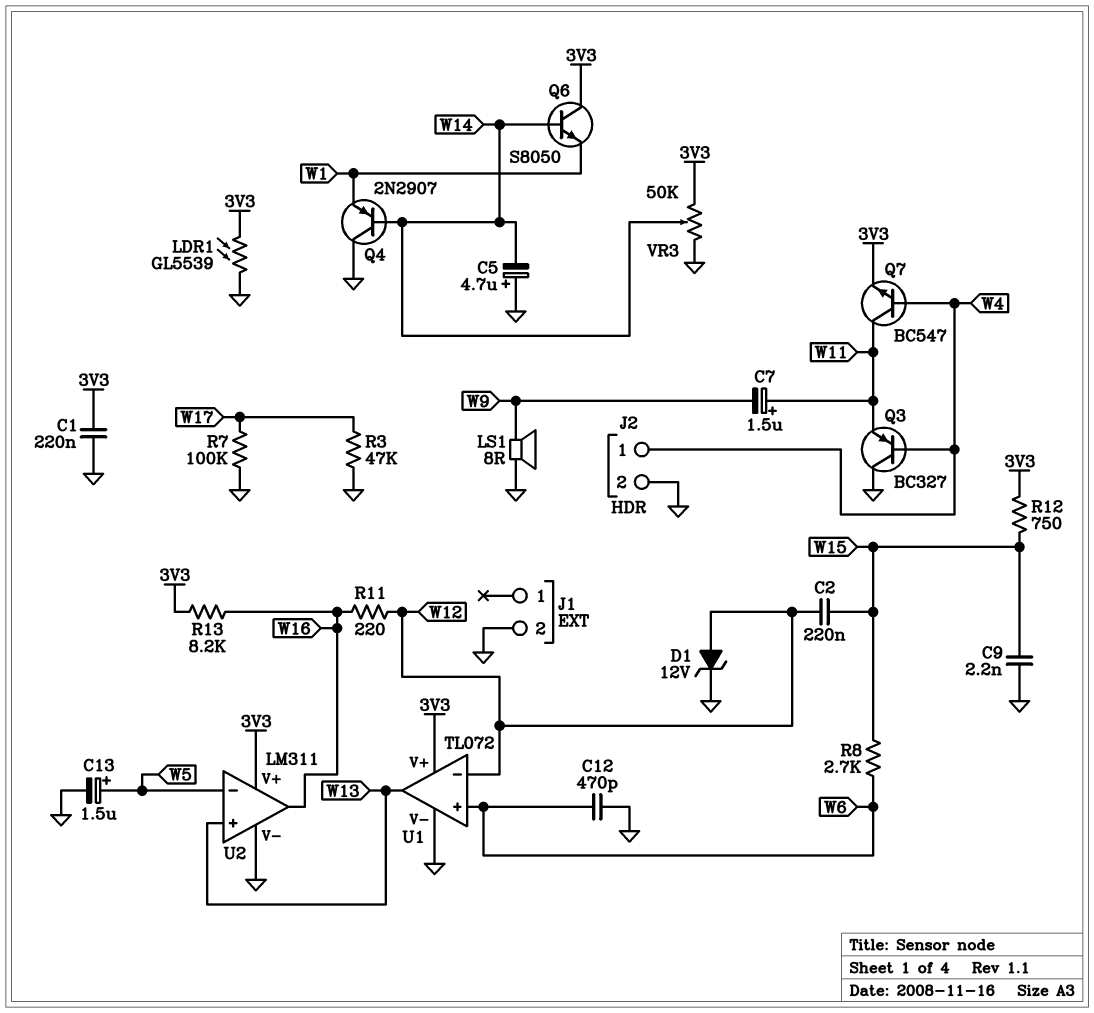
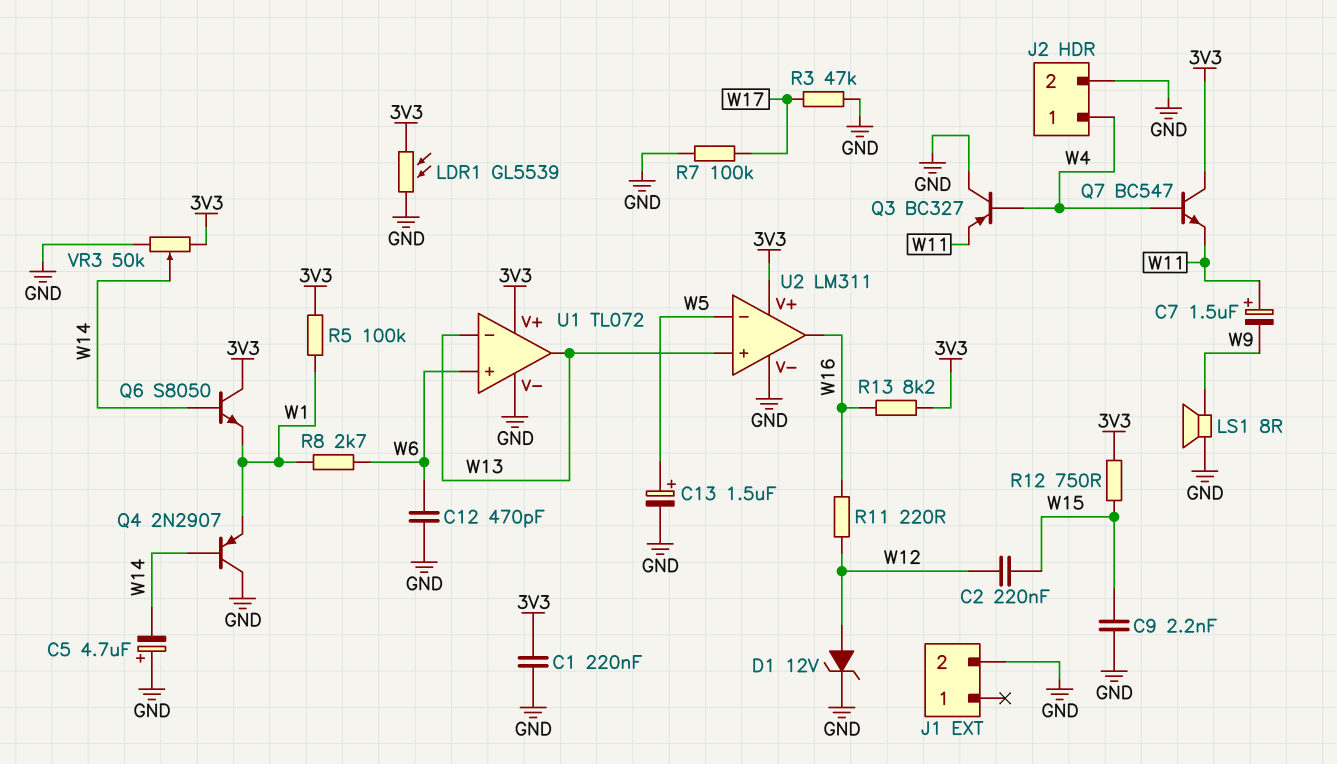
Q7: NPN BC547 (B W4, C W11, E 3V3) -> NPN BC547 (B W4, C 3V3, E W11)
R5: none -> 100k (3V3, W1)
R8: 2.7k (W6, W15) -> 2.7k (W1, W6)
U1 pin in-: W12 -> W13

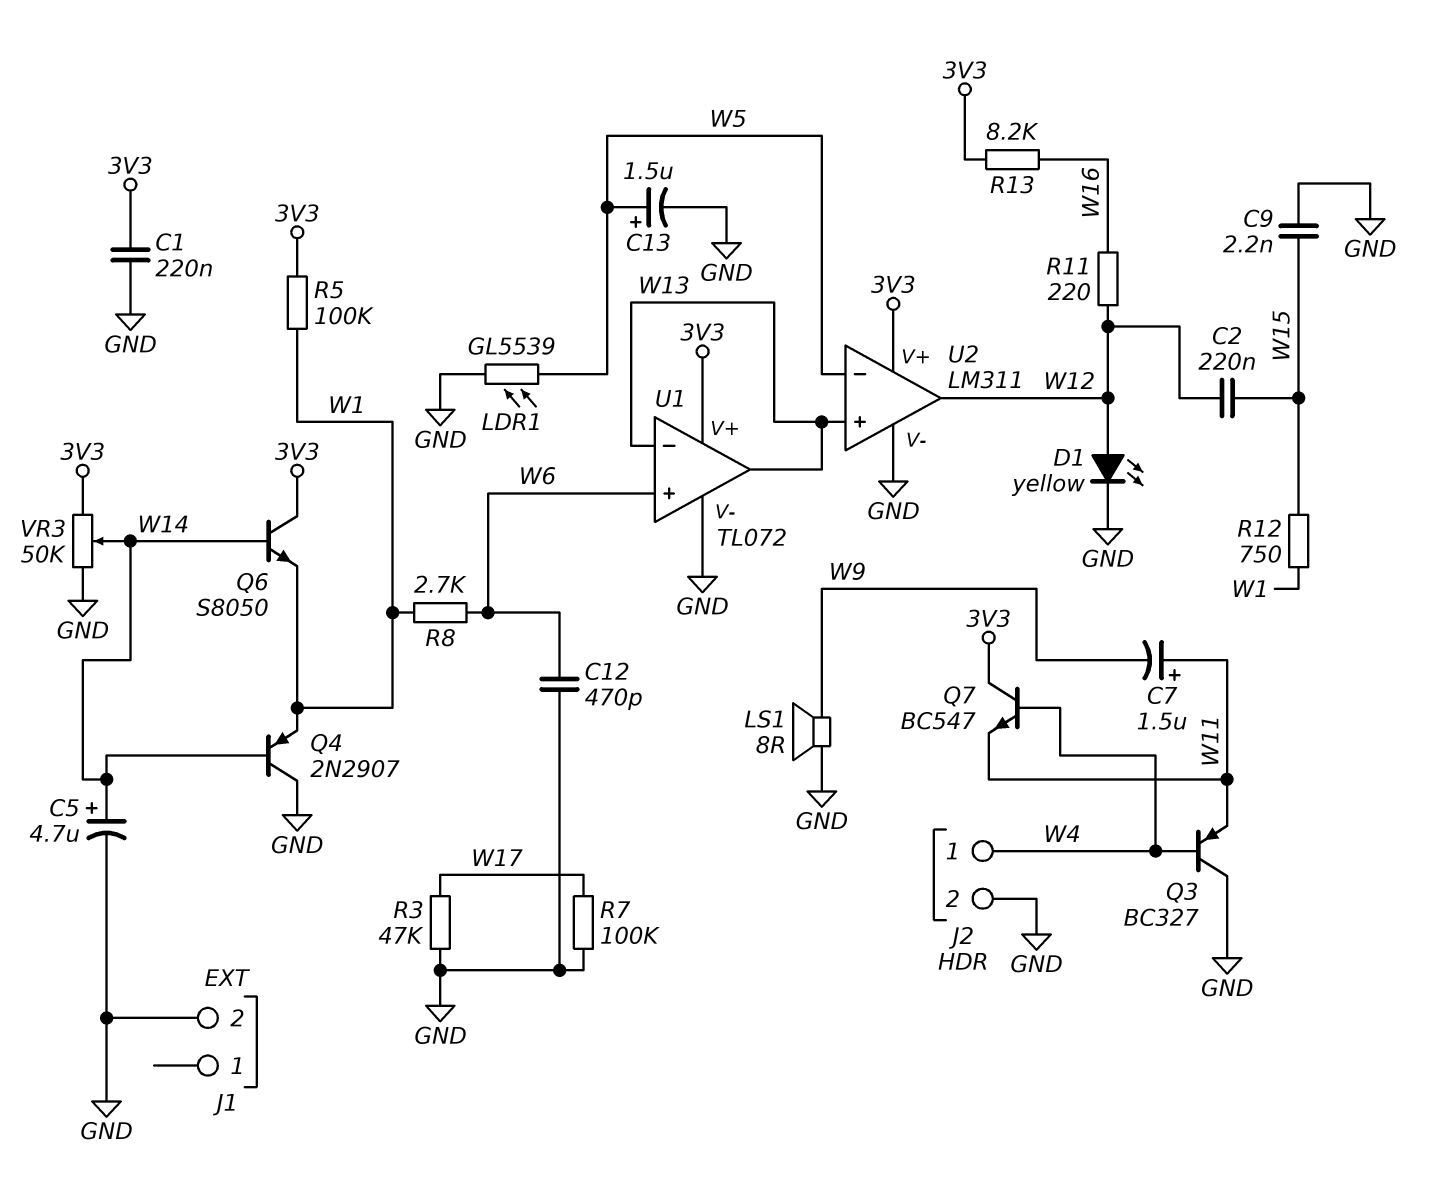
C5: 4.7uF (plus GND, minus W14) -> 4.7uF (plus W14, minus GND)
D1: zener 12V (A W12, K GND) -> LED yellow (A W12, K GND)
LDR1: GL5539 (3V3, GND) -> GL5539 (GND, W5)
R12: 750 (3V3, W15) -> 750 (W1, W15)
U2 pin out: W16 -> W12

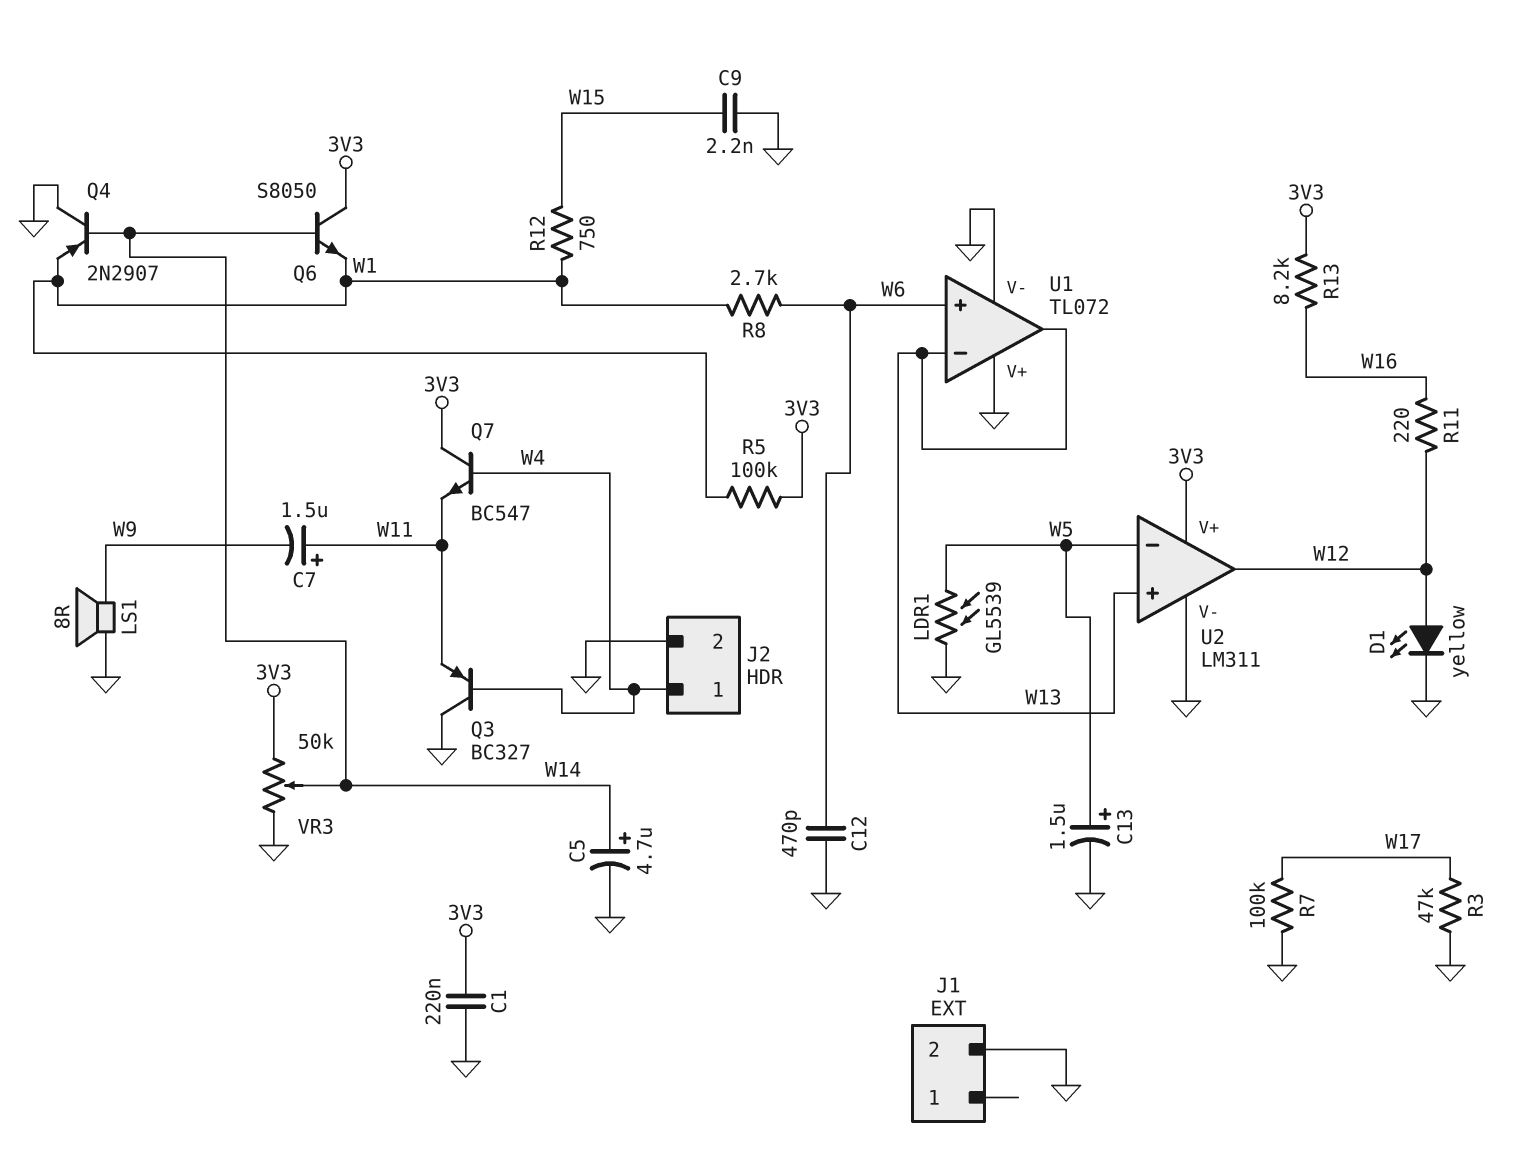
C2: 220nF (W12, W15) -> none
U1 pin V+: 3V3 -> GND

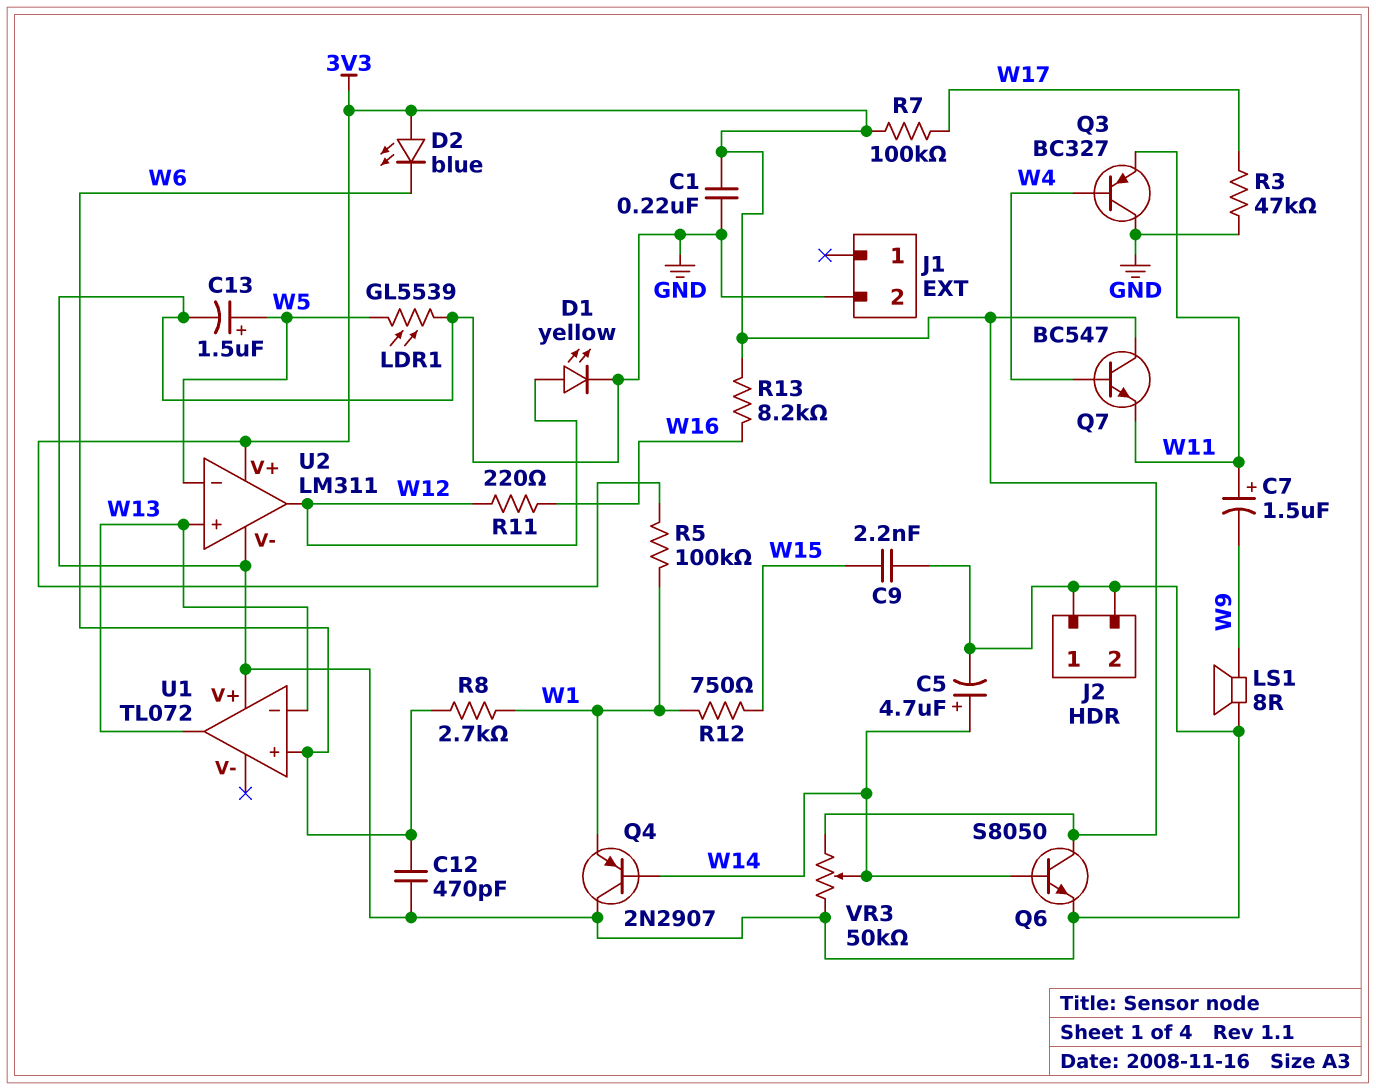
D2: none -> LED blue (A 3V3, K W6)
J2 pin 1: W4 -> GND
Q6: NPN S8050 (B W14, C 3V3, E W1) -> NPN S8050 (B W14, C 3V3, E GND)
R7: 100k (GND, W17) -> 100k (3V3, W17)
U1 pin V-: GND -> none

